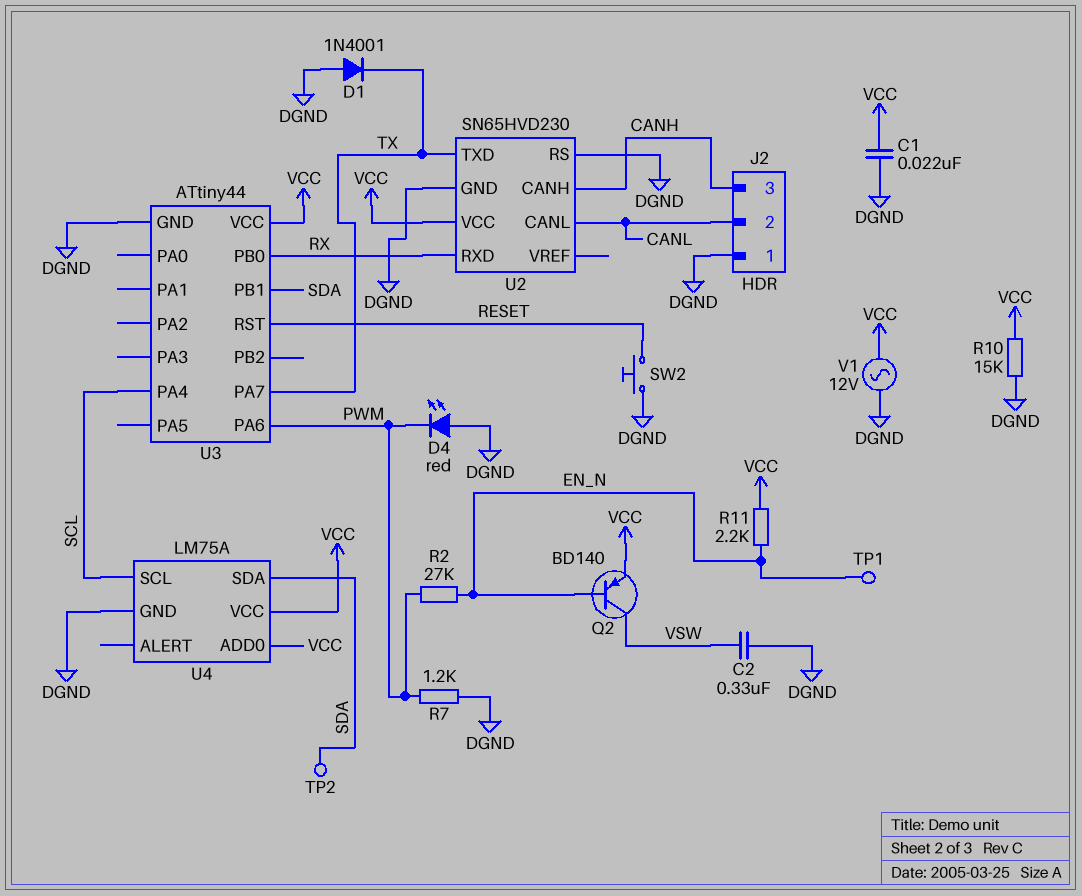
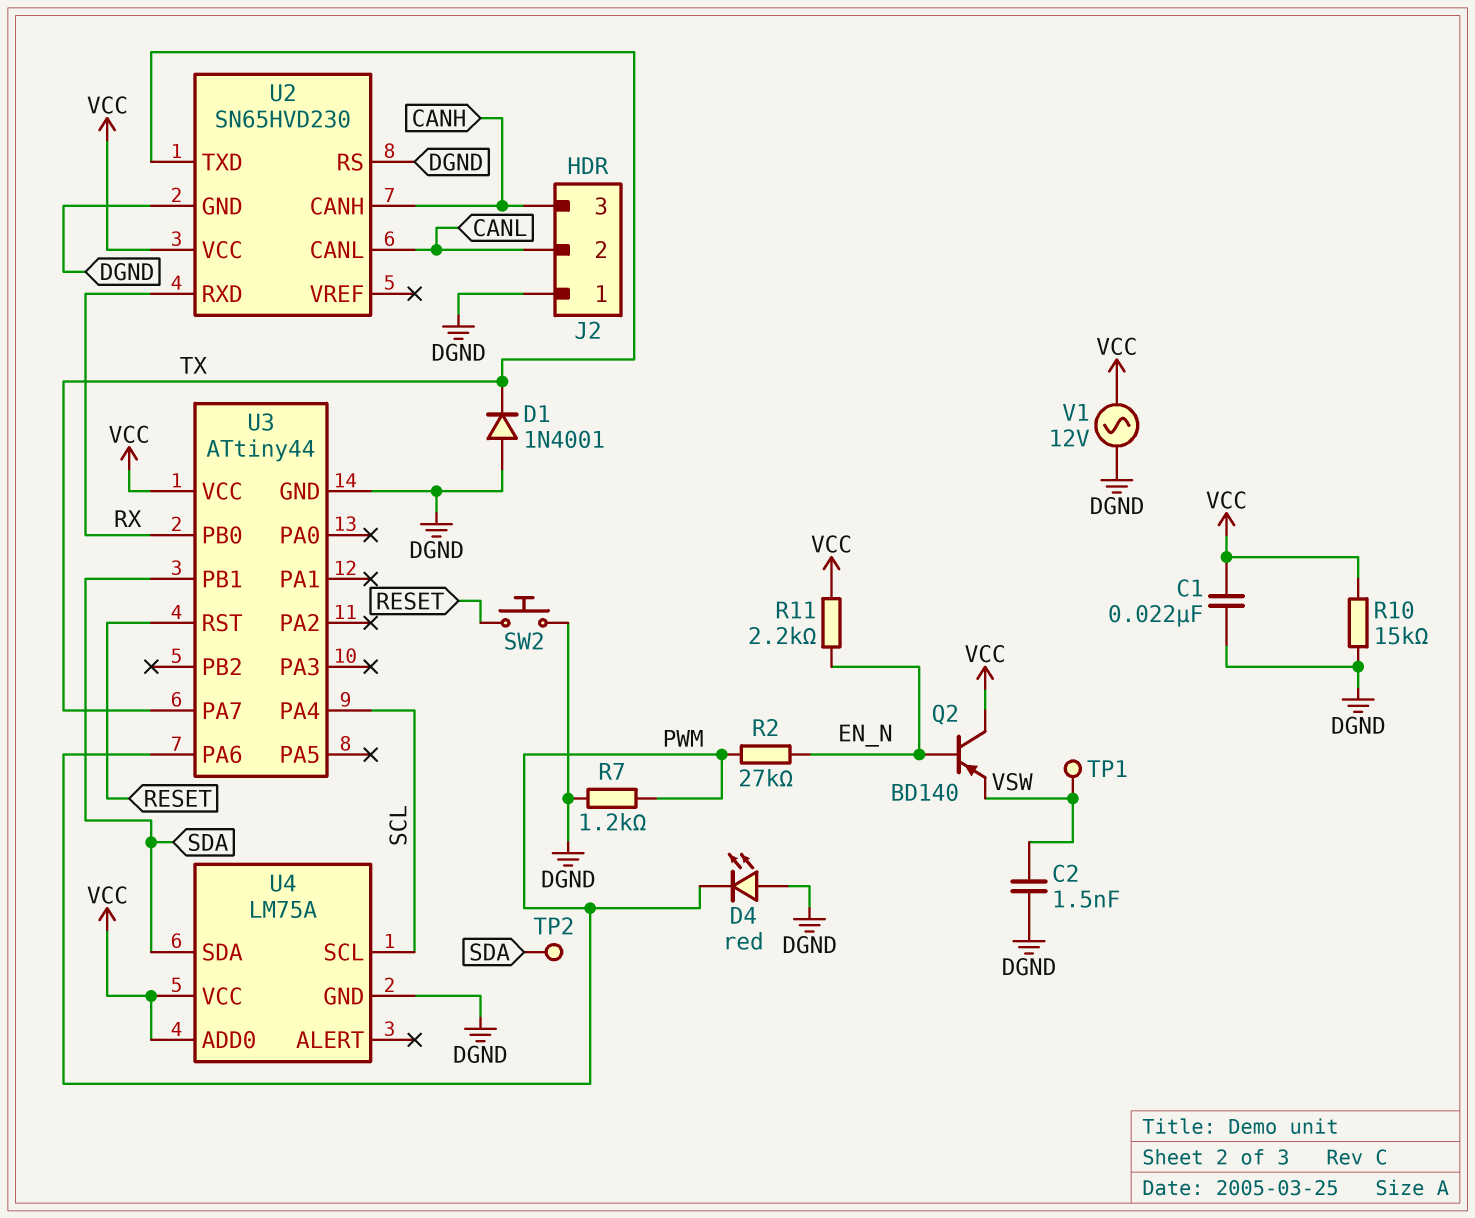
C2: 330nF (DGND, VSW) -> 1.5nF (DGND, VSW)
Q2: PNP BD140 (B EN_N, C VSW, E VCC) -> PNP BD140 (B EN_N, C VCC, E VSW)
TP1: test point (EN_N) -> test point (VSW)

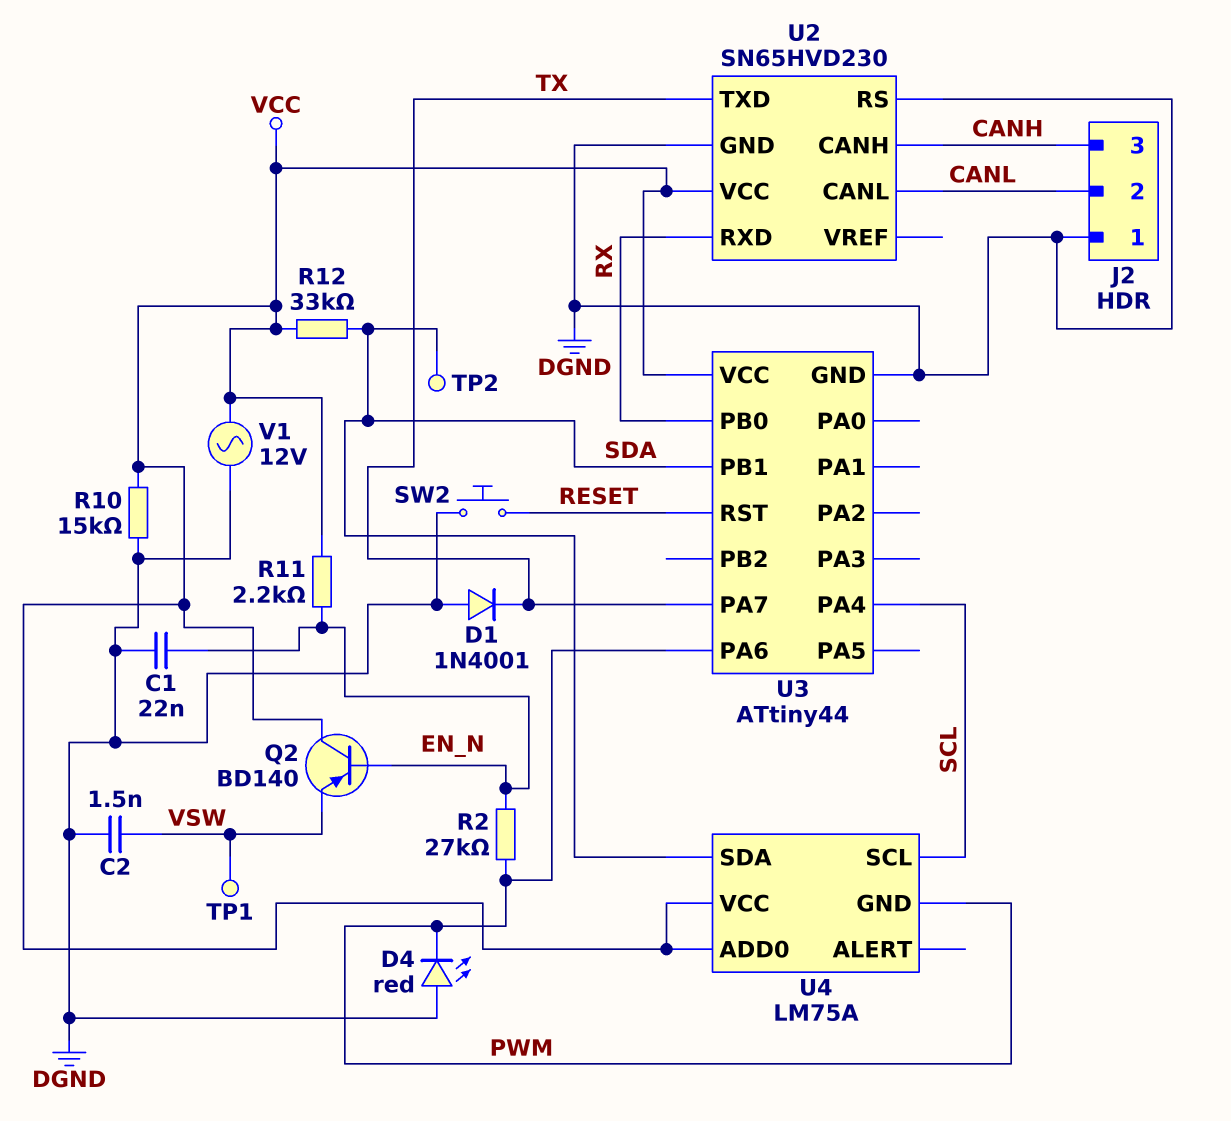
C1: 22nF (DGND, VCC) -> 22nF (DGND, EN_N)
R7: 1.2k (DGND, PWM) -> none
R12: none -> 33k (SDA, VCC)
U4 pin GND: DGND -> PWM

